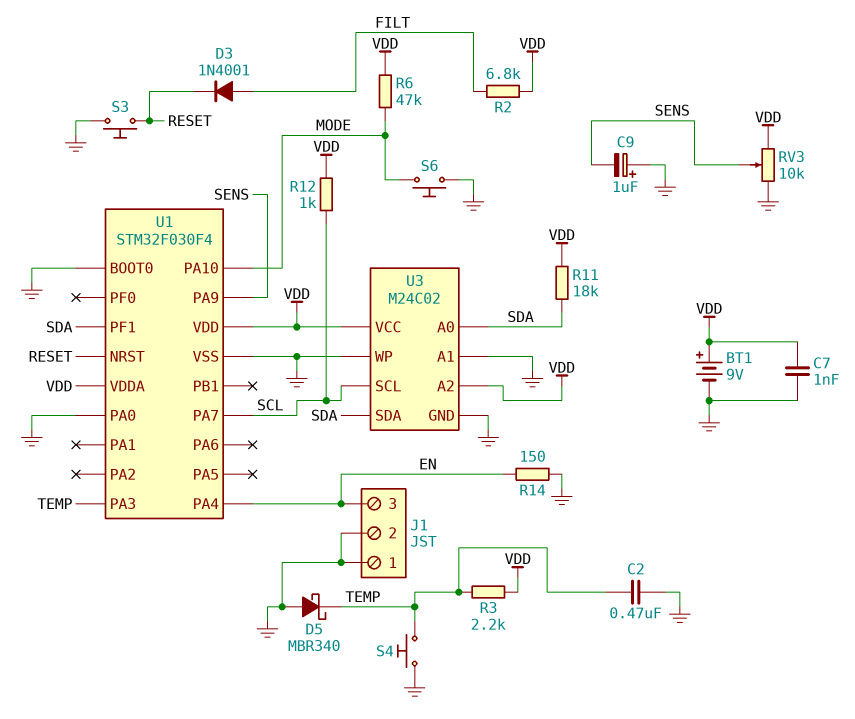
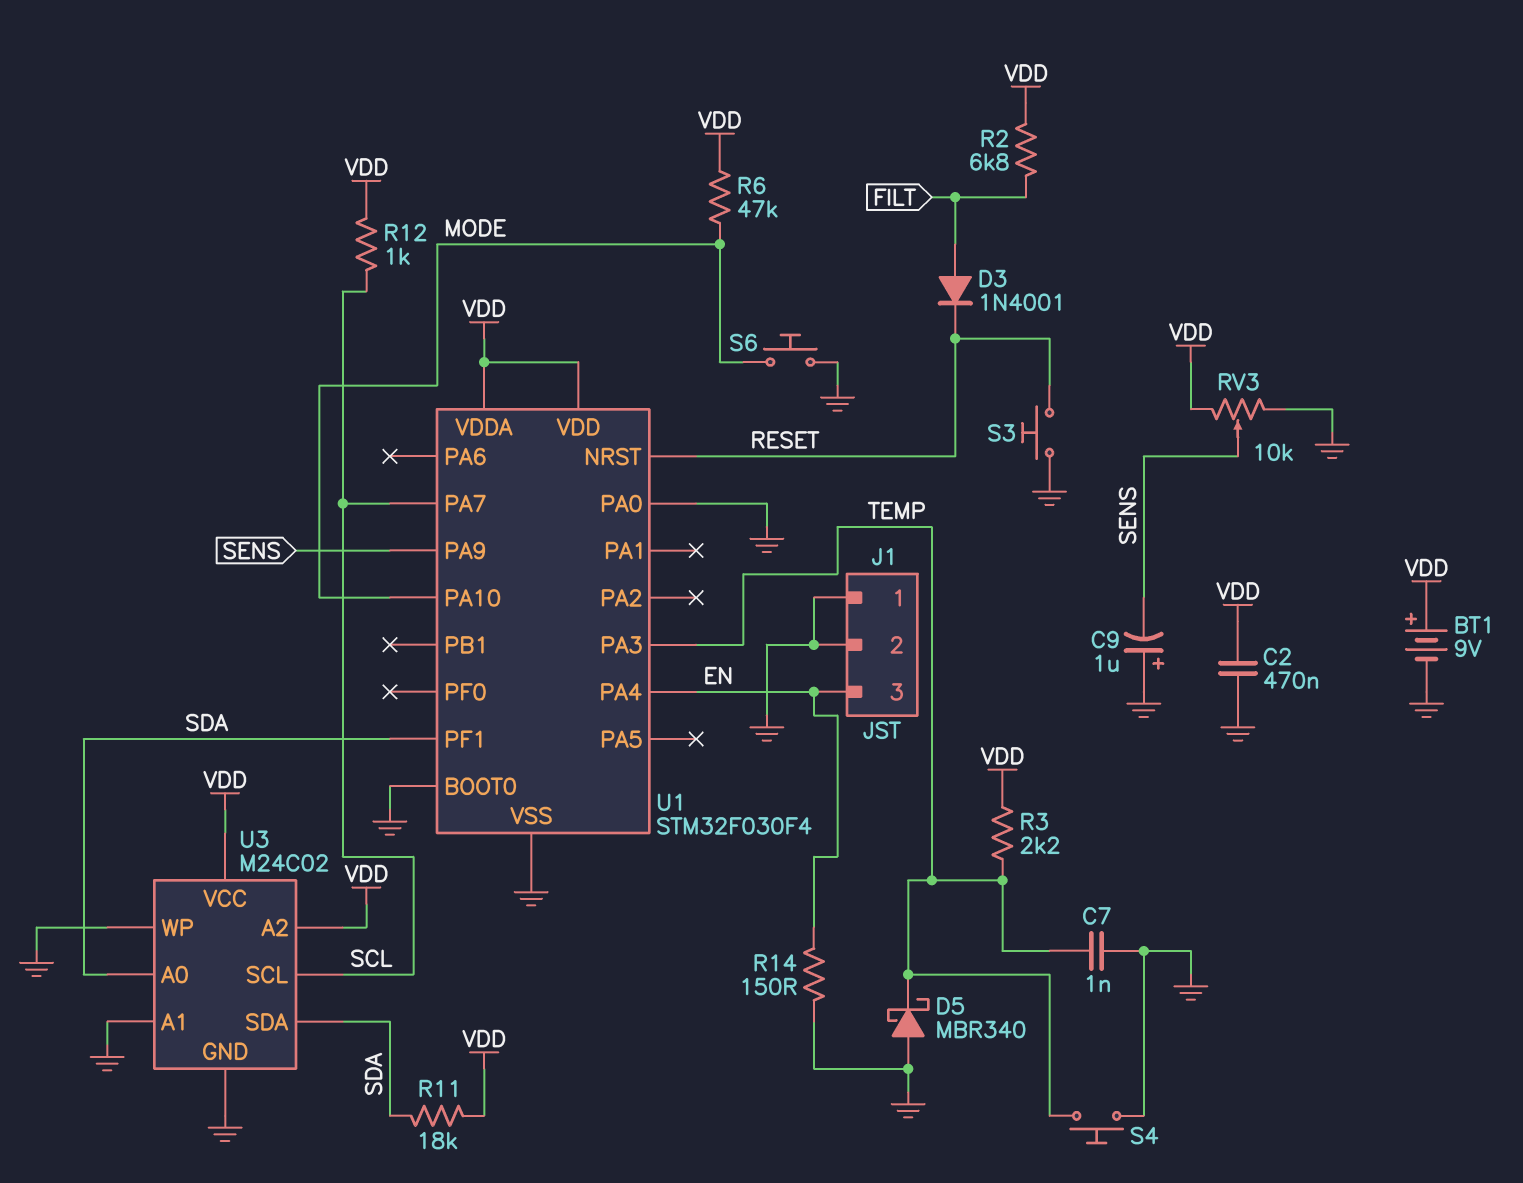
C2: 470nF (GND, TEMP) -> 470nF (GND, VDD)
C7: 1nF (GND, VDD) -> 1nF (GND, TEMP)

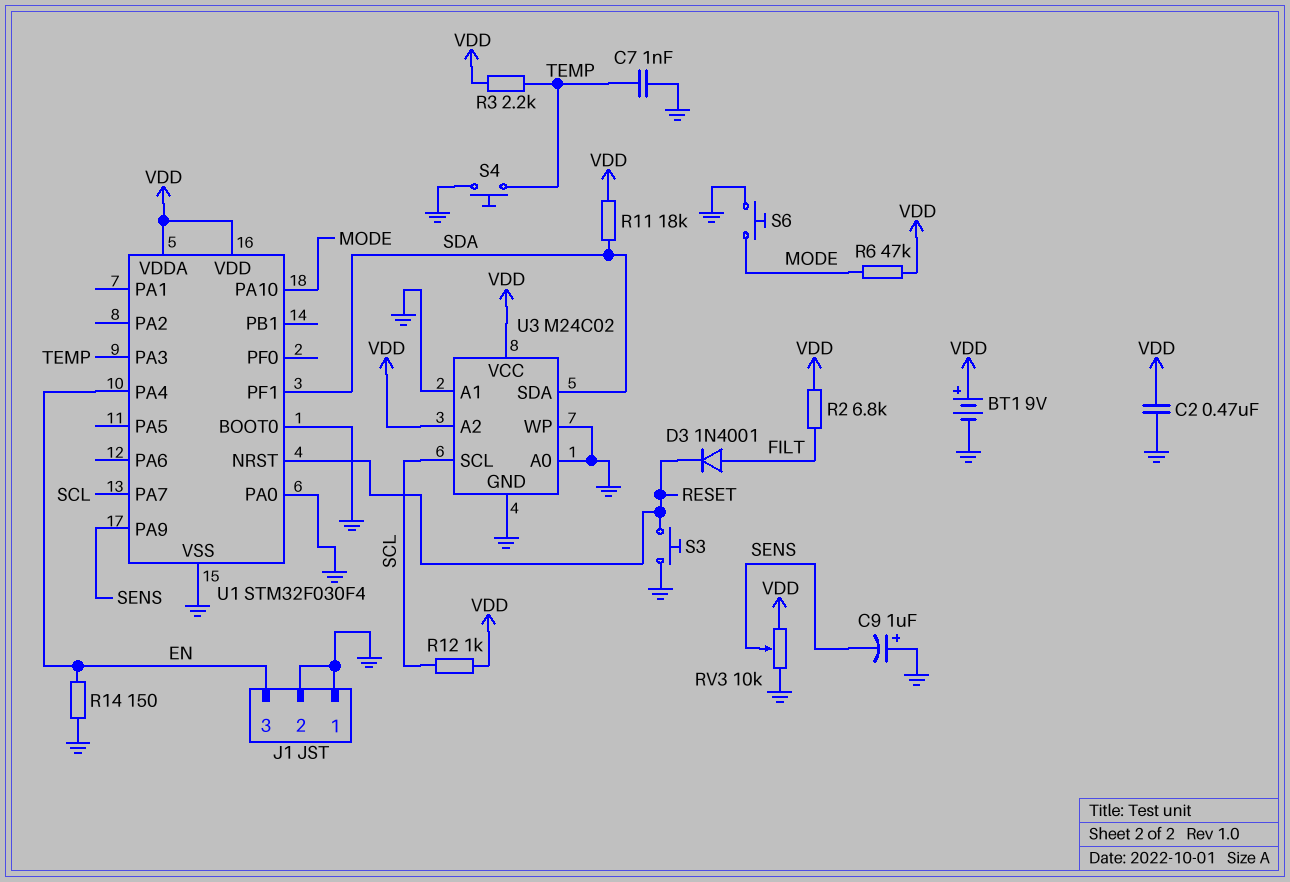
D5: schottky MBR340 (A GND, K TEMP) -> none
U3 pin A0: SDA -> GND

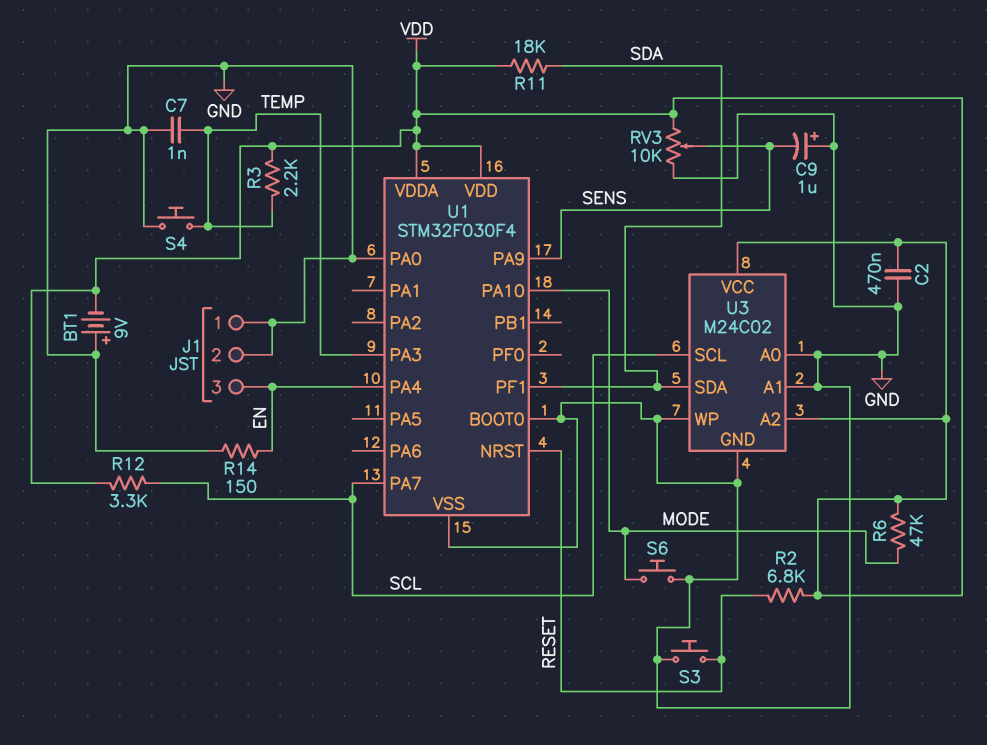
BT1: 9V (plus VDD, minus GND) -> 9V (plus GND, minus VDD)
D3: diode 1N4001 (A FILT, K RESET) -> none
R2: 6.8k (FILT, VDD) -> 6.8k (RESET, VDD)
R12: 1k (SCL, VDD) -> 3.3k (SCL, VDD)

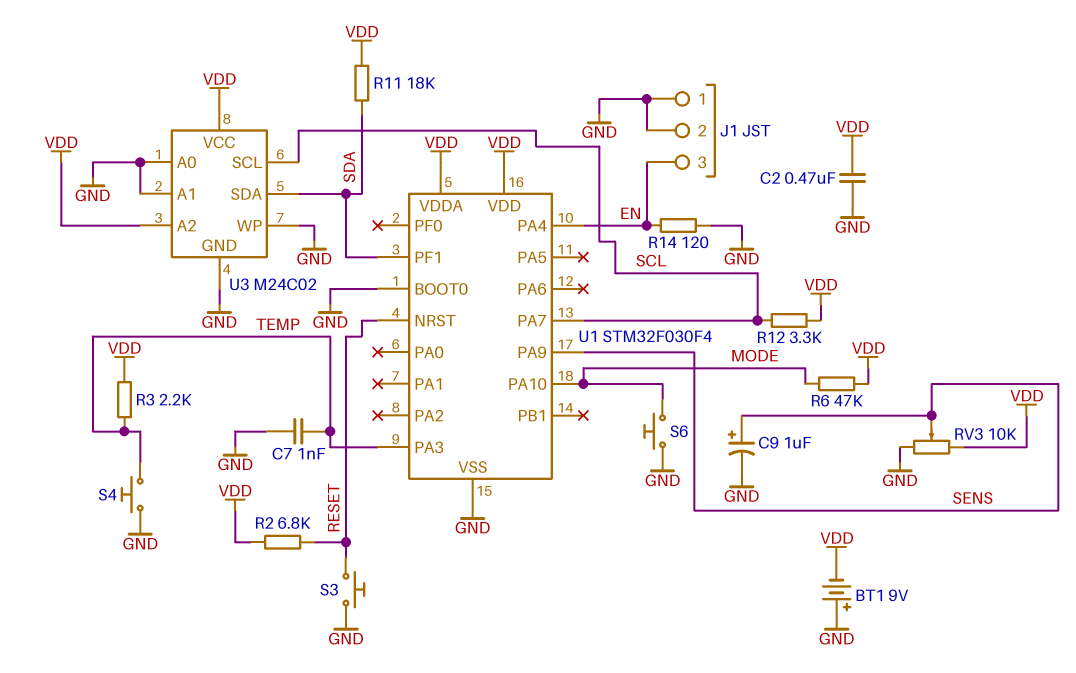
C9: 1uF (plus GND, minus SENS) -> 1uF (plus SENS, minus GND)
R14: 150 (EN, GND) -> 120 (EN, GND)
U1 pin PA0: GND -> none

